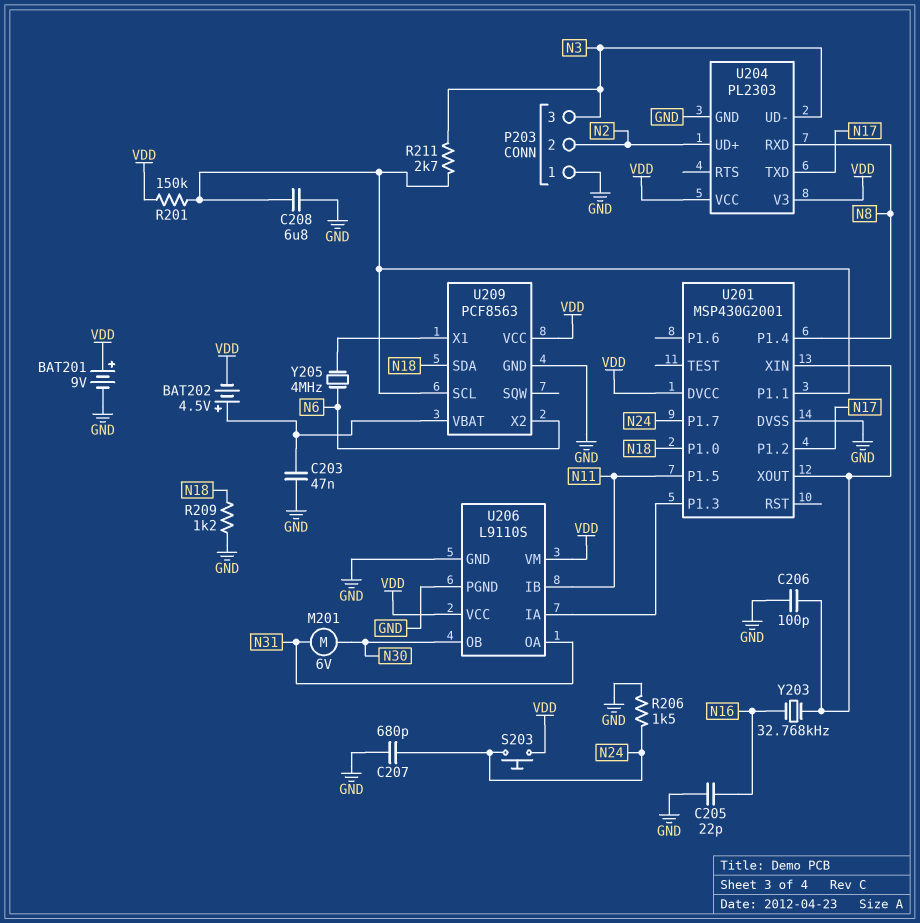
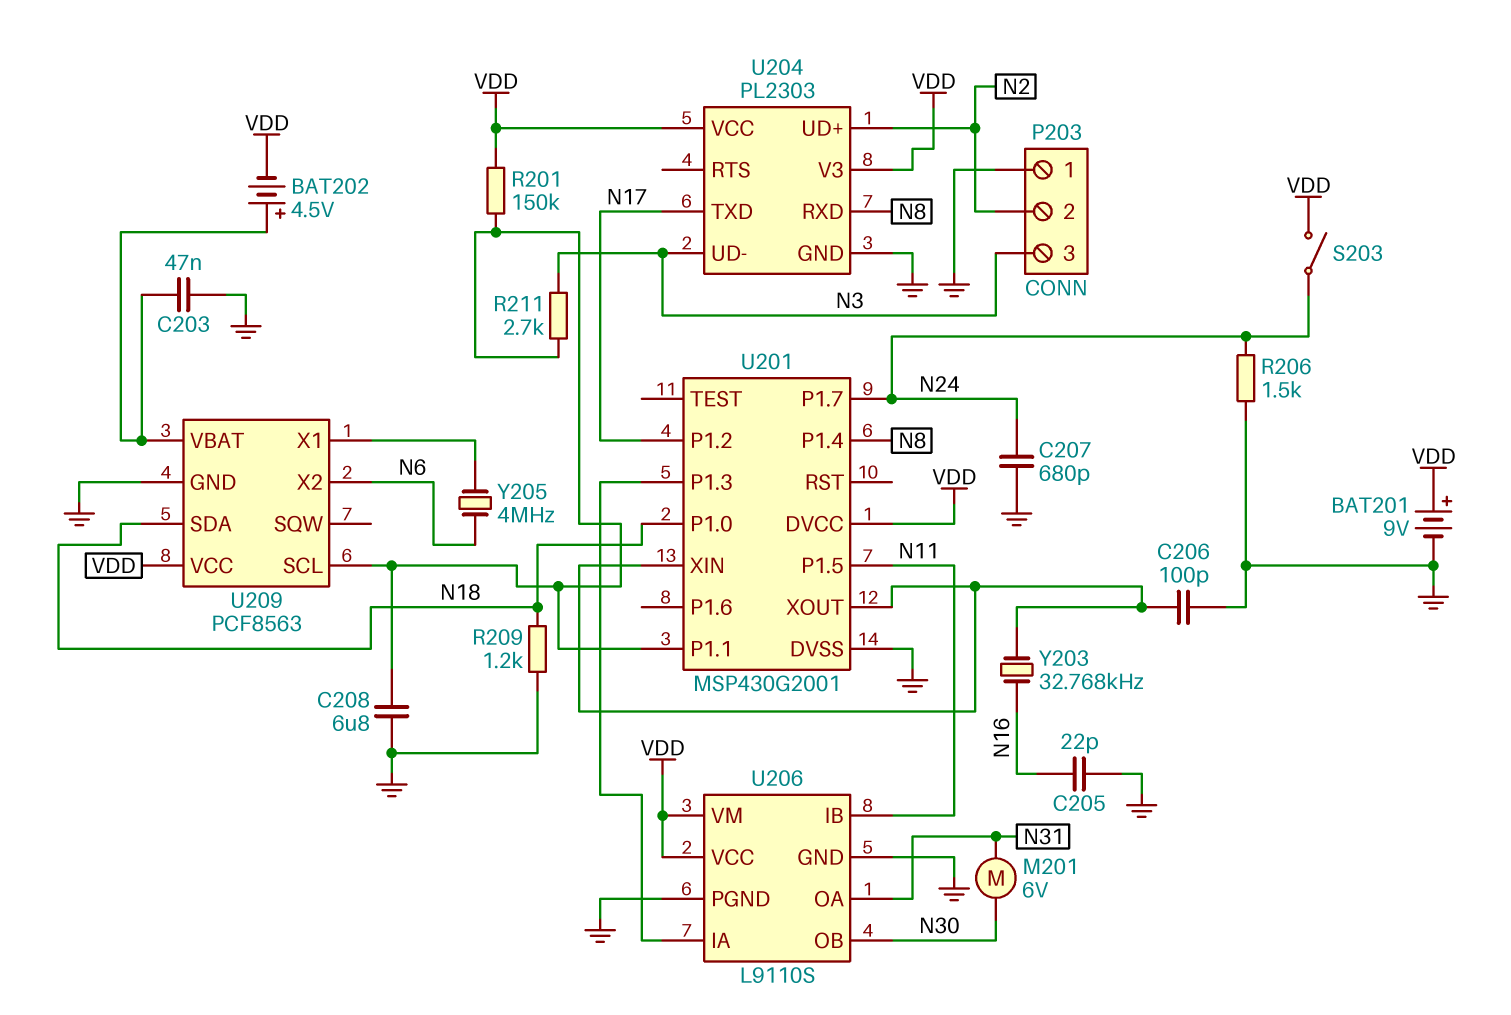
S203: button (N24, VDD) -> switch (N24, VDD)

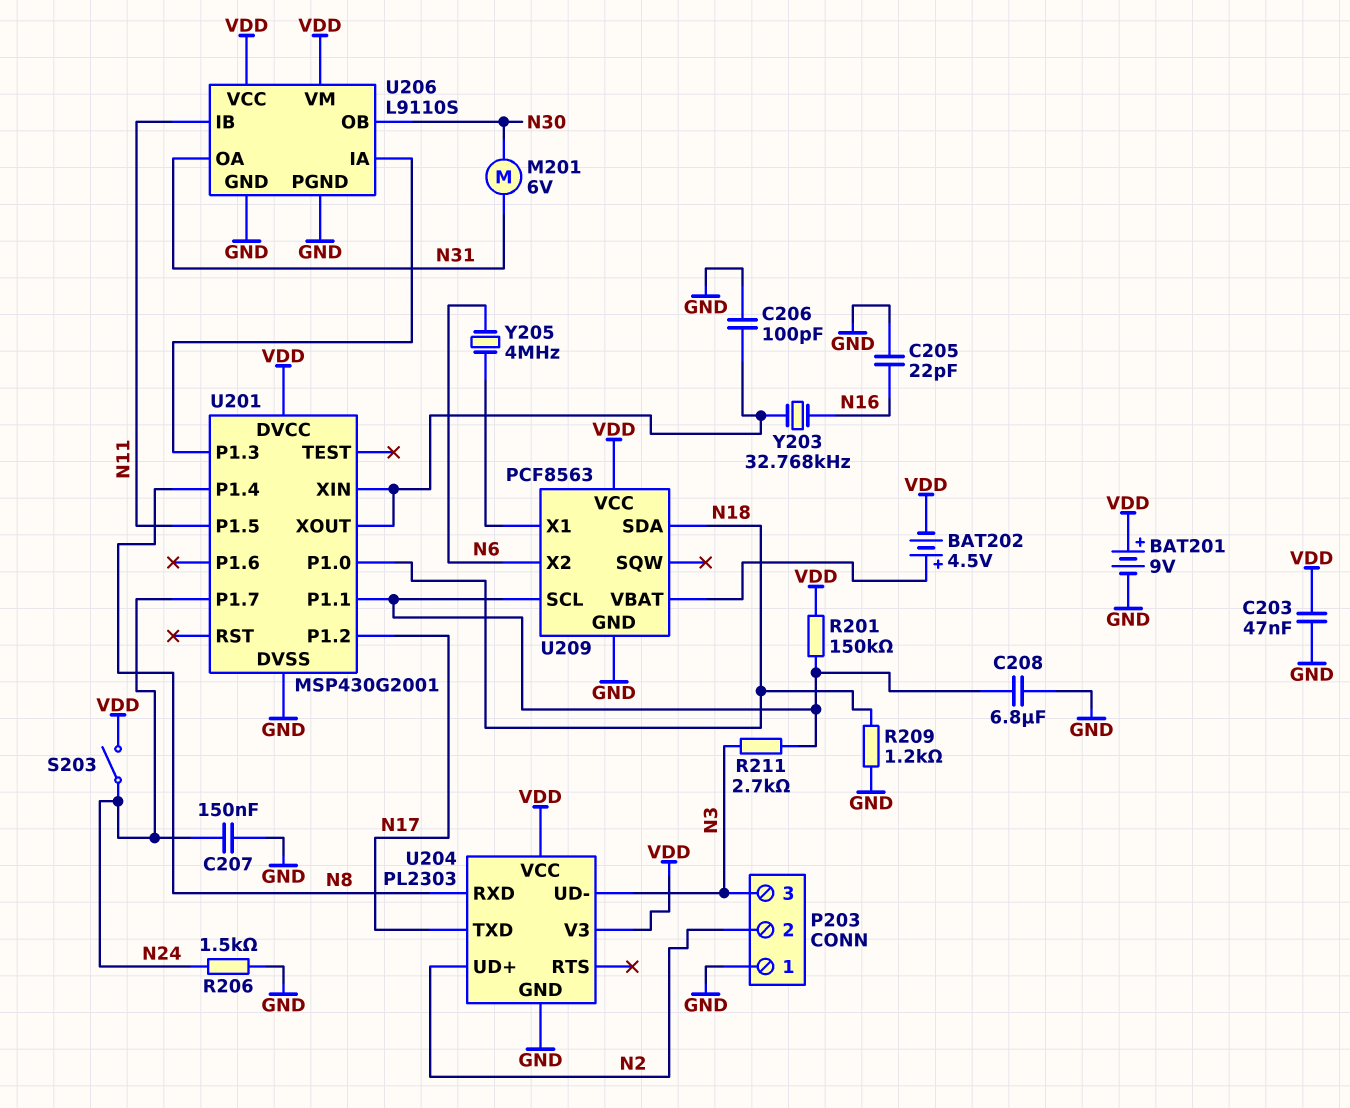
C203: 47nF (GND, U209/VBAT) -> 47nF (GND, VDD)
C207: 680pF (GND, N24) -> 150nF (GND, N24)

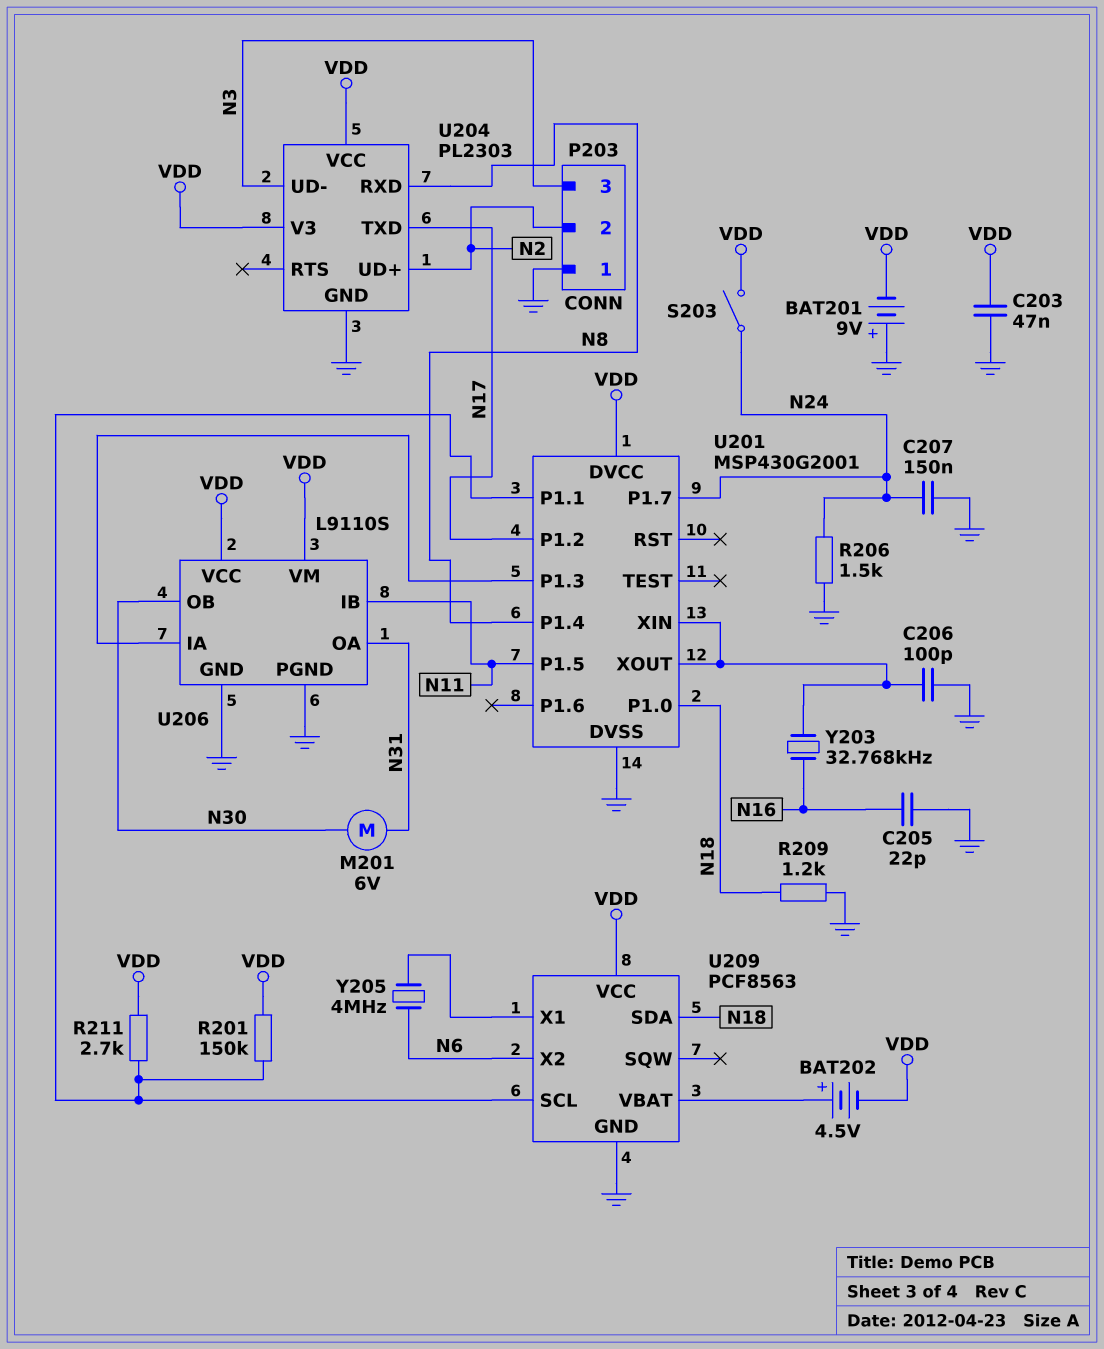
BAT201: 9V (plus VDD, minus GND) -> 9V (plus GND, minus VDD)
C208: 6.8uF (GND, U201/P1.1) -> none
R211: 2.7k (N3, U201/P1.1) -> 2.7k (U201/P1.1, VDD)

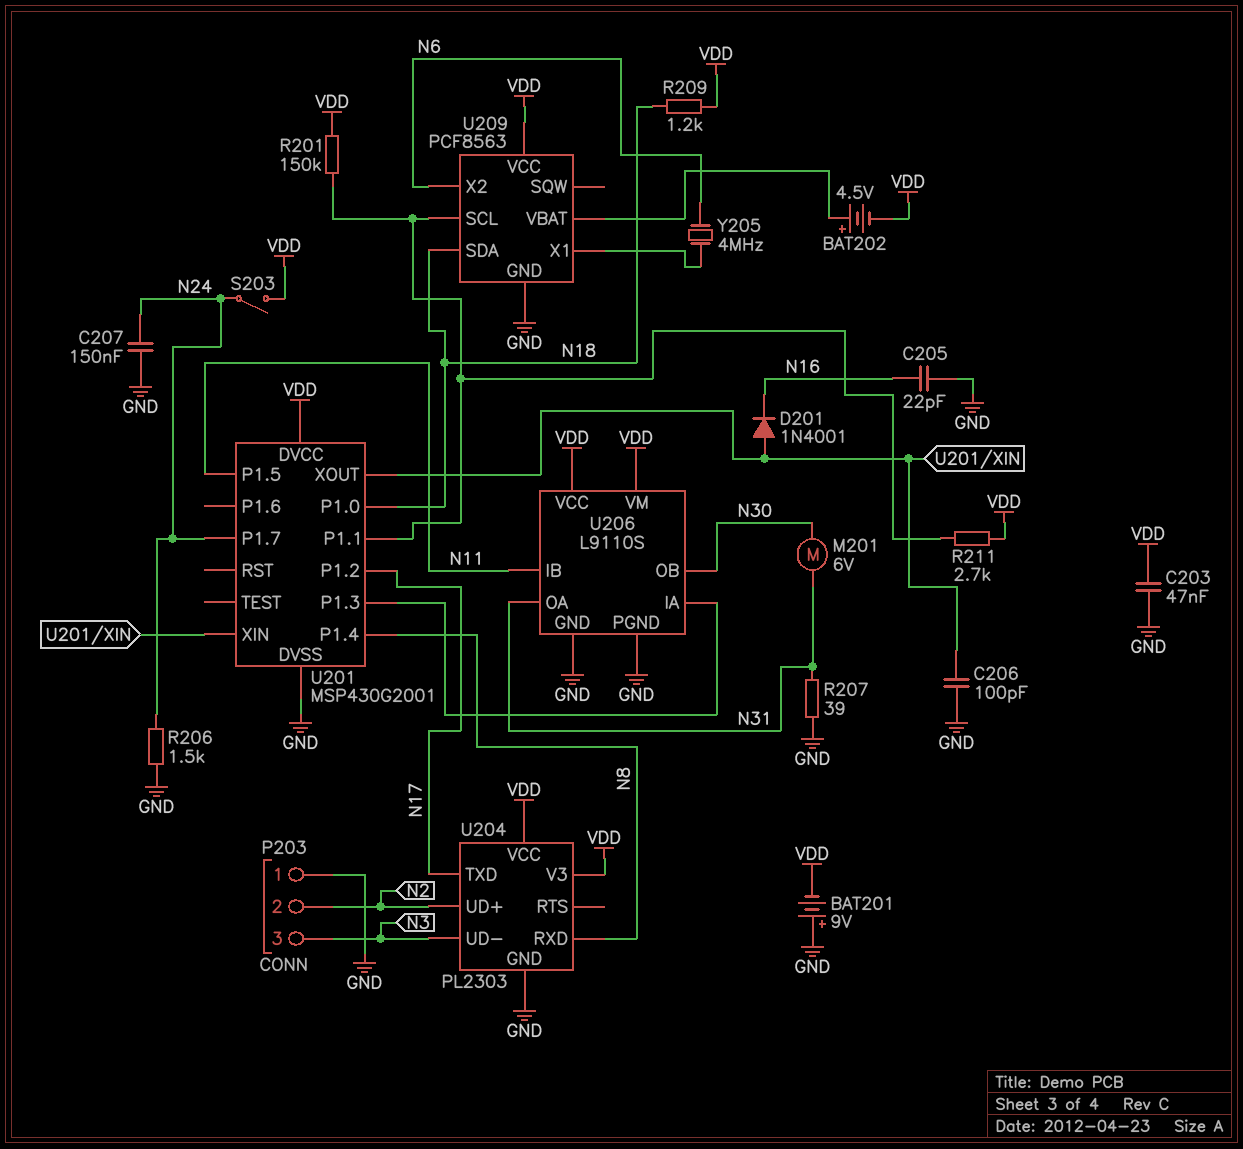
D201: none -> diode 1N4001 (A U201/XIN, K N16)
R207: none -> 39 (GND, N31)
R209: 1.2k (GND, N18) -> 1.2k (N18, VDD)
Y203: 32.768kHz (N16, U201/XIN) -> none

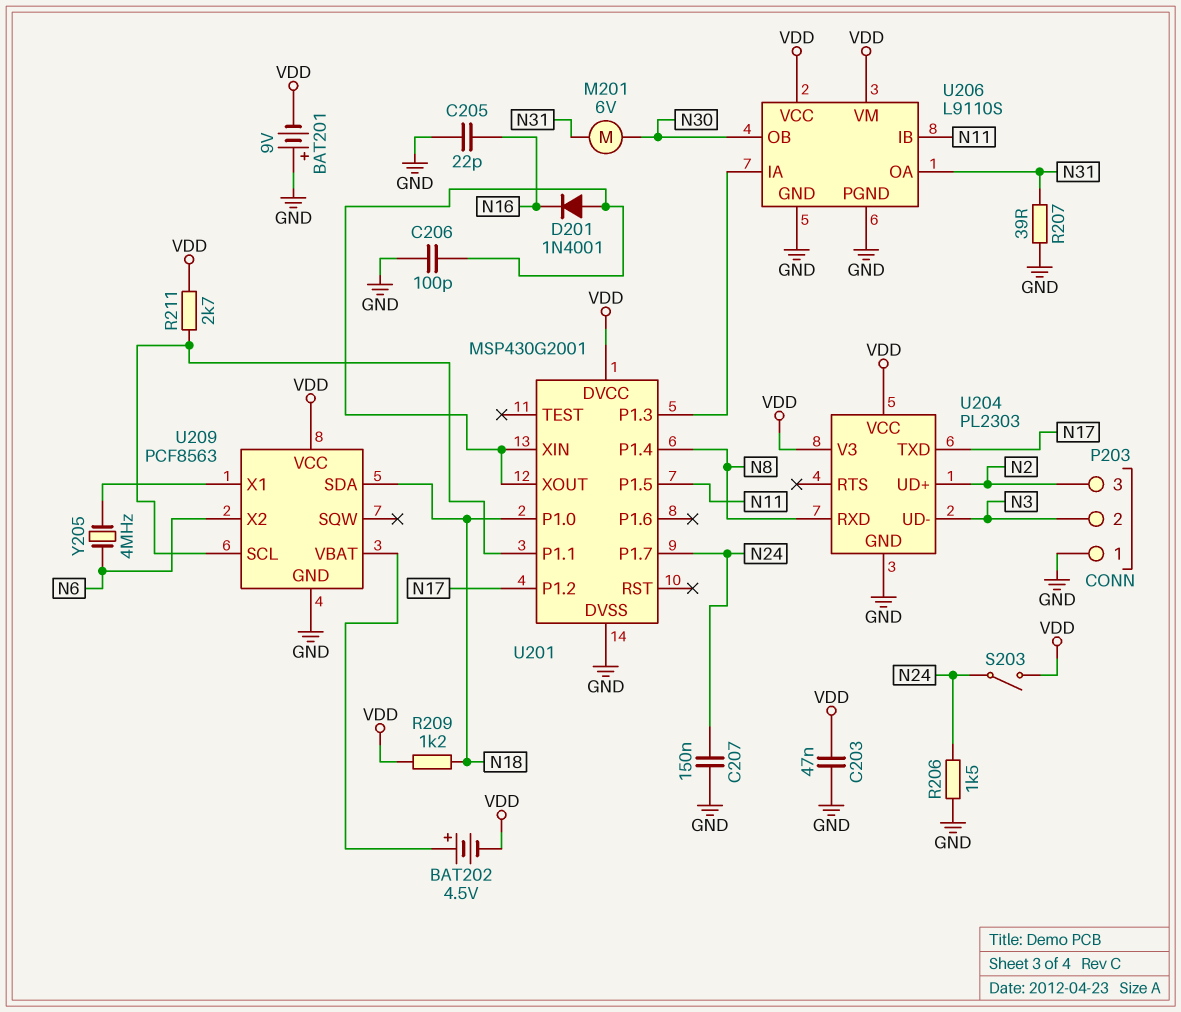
P203 pin 2: N2 -> N3
P203 pin 3: N3 -> N2
R201: 150k (U201/P1.1, VDD) -> none

